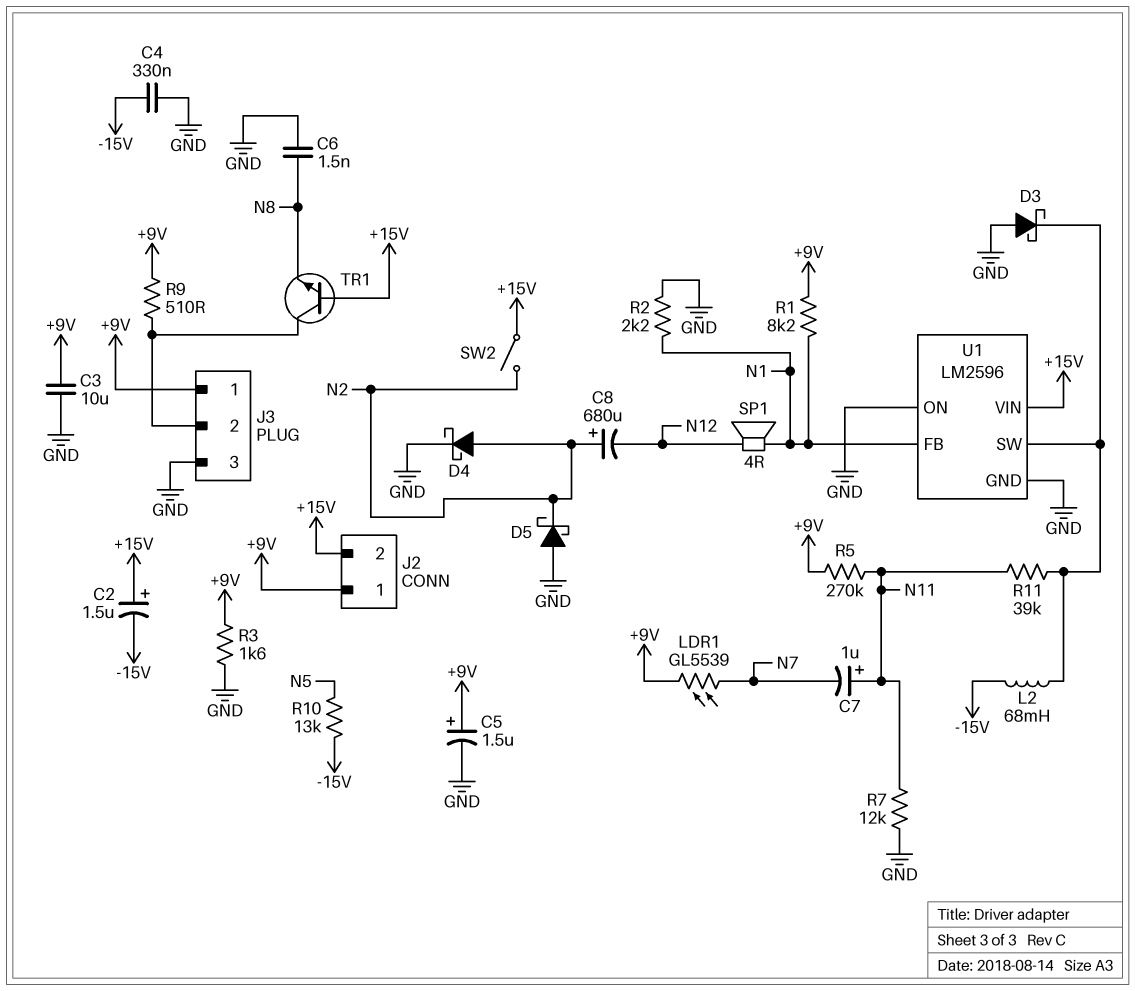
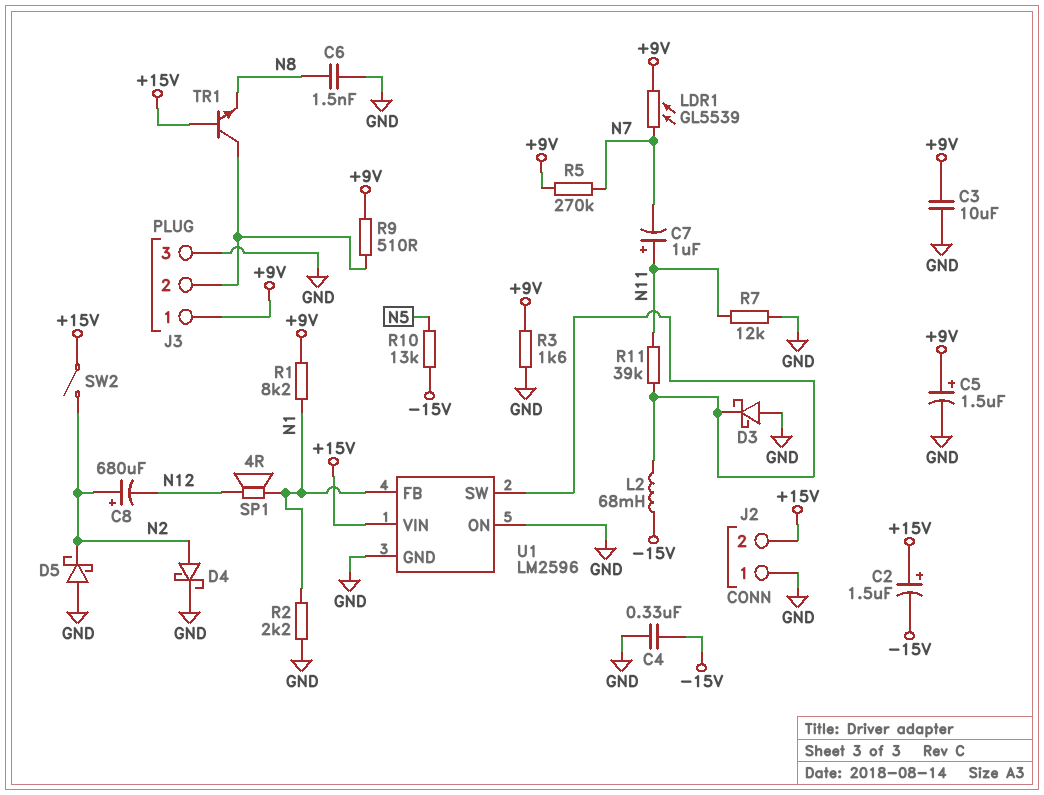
J2 pin 1: +9V -> GND
R5: 270k (+9V, N11) -> 270k (+9V, N7)

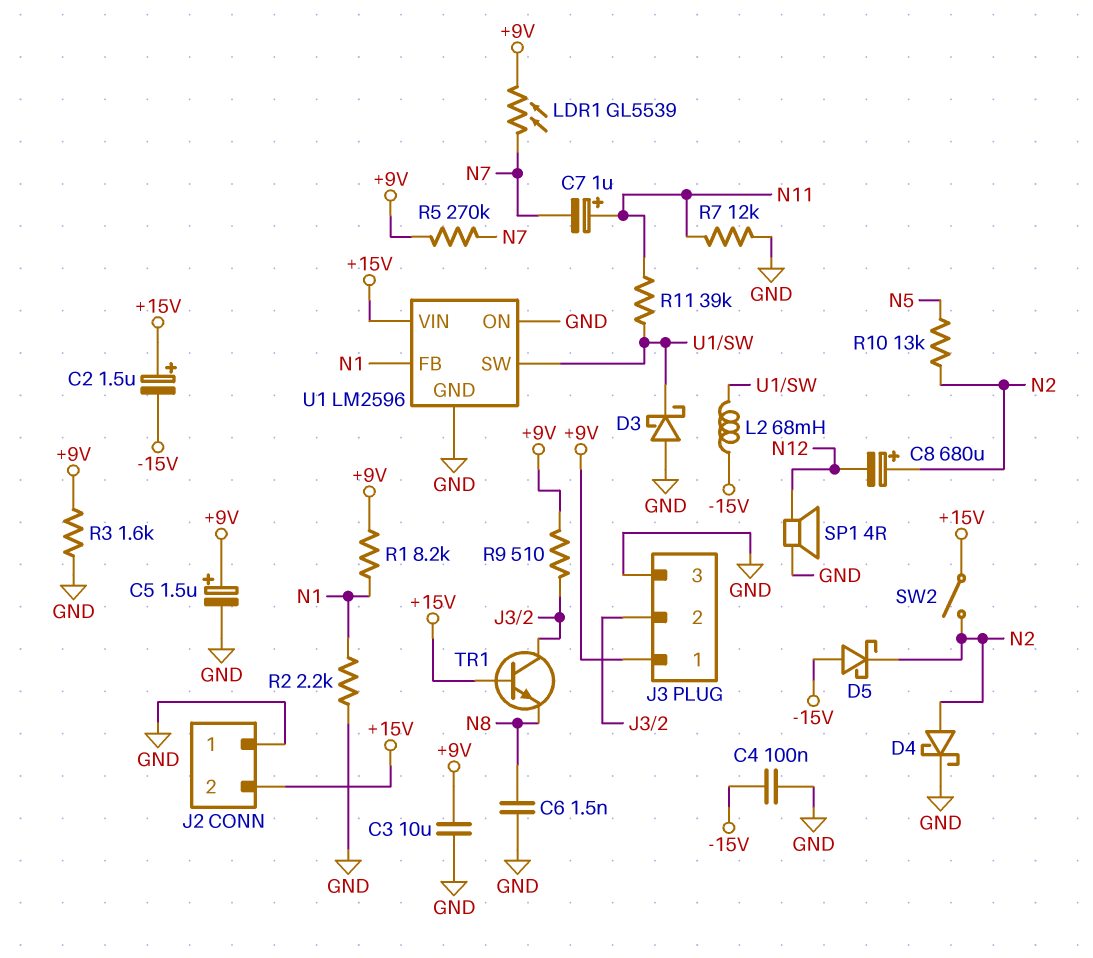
C4: 330nF (-15V, GND) -> 100nF (-15V, GND)
D5: schottky (A GND, K N2) -> schottky (A -15V, K N2)
R10: 13k (-15V, N5) -> 13k (N2, N5)
SP1: speaker 4R (N1, N12) -> speaker 4R (GND, N12)

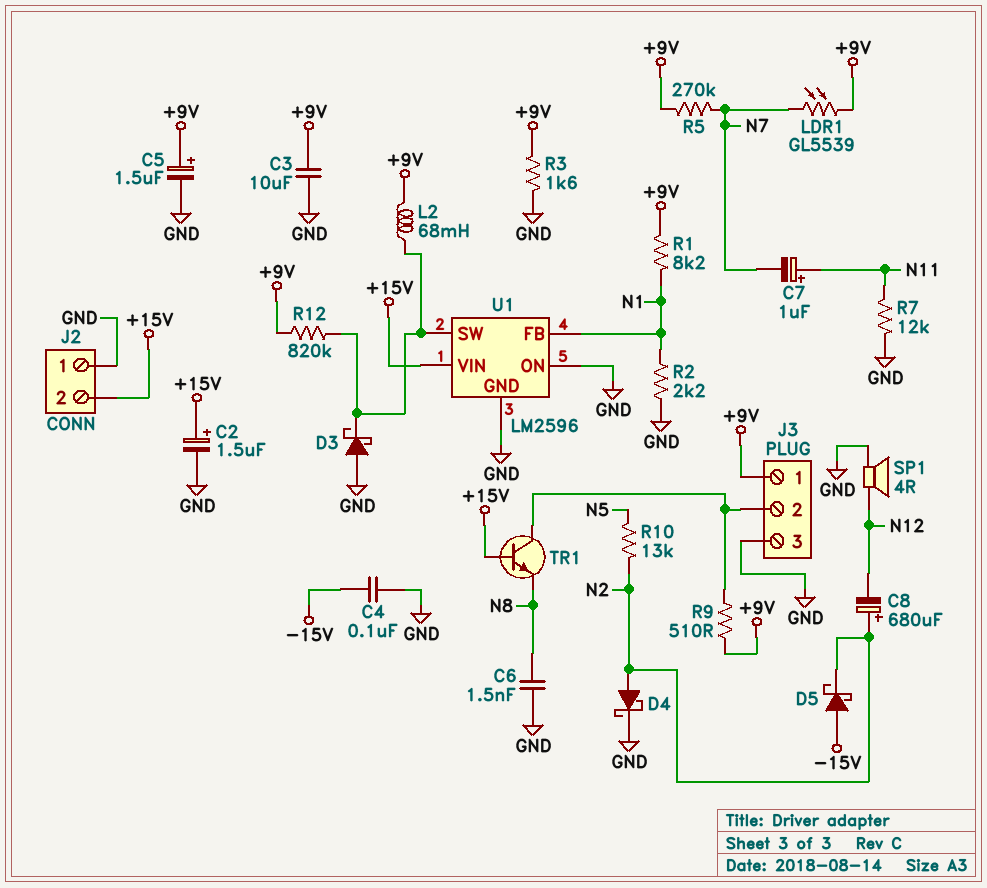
C2: 1.5uF (plus +15V, minus -15V) -> 1.5uF (plus +15V, minus GND)
L2: 68mH (-15V, U1/SW) -> 68mH (+9V, U1/SW)
R11: 39k (N11, U1/SW) -> none
R12: none -> 820k (+9V, U1/SW)
SW2: switch (+15V, N2) -> none

